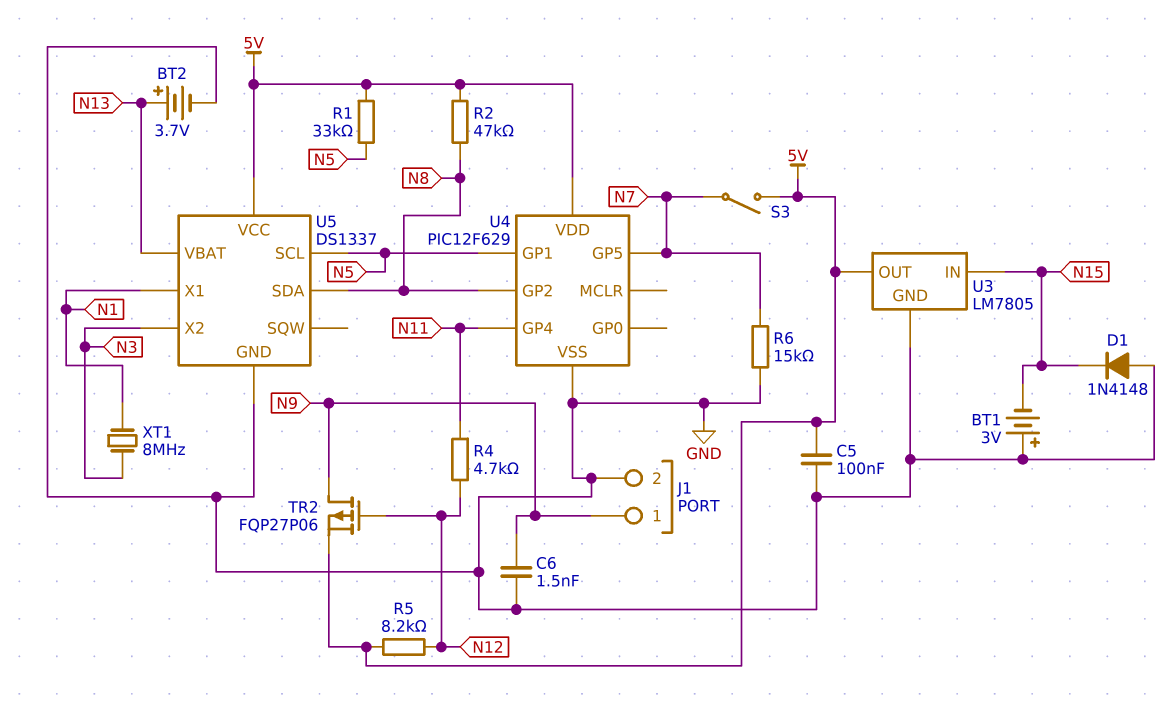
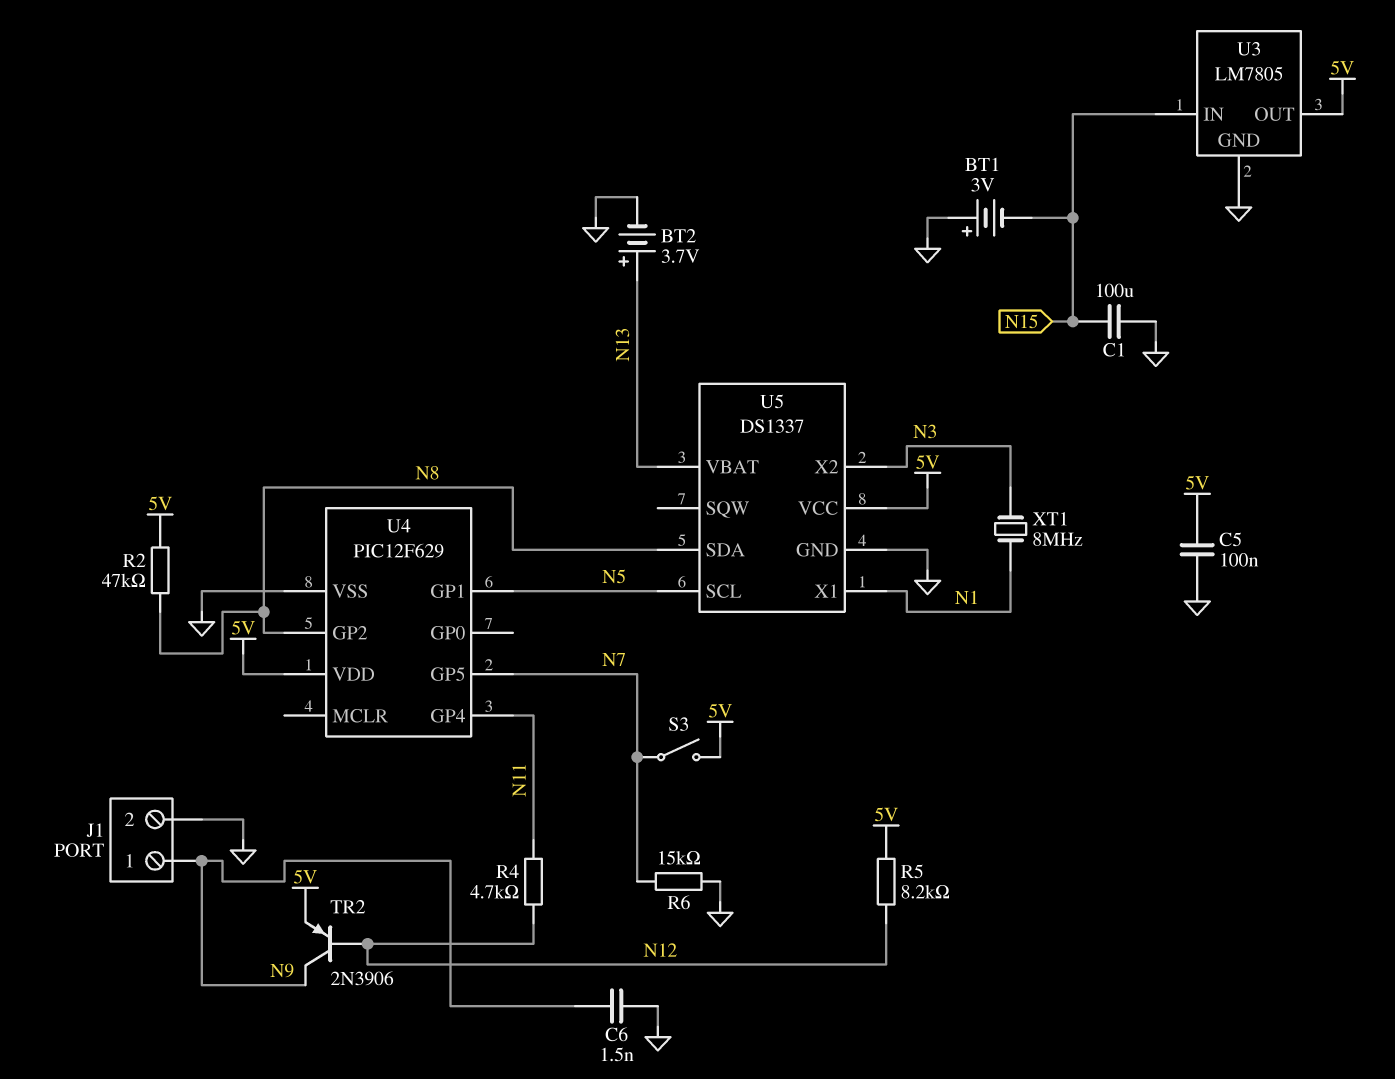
C1: none -> 100uF (GND, N15)
D1: diode 1N4148 (A GND, K N15) -> none
R1: 33k (5V, N5) -> none
TR2: PMOS FQP27P06 (G N12, D N9, S 5V) -> PNP 2N3906 (B N12, C N9, E 5V)

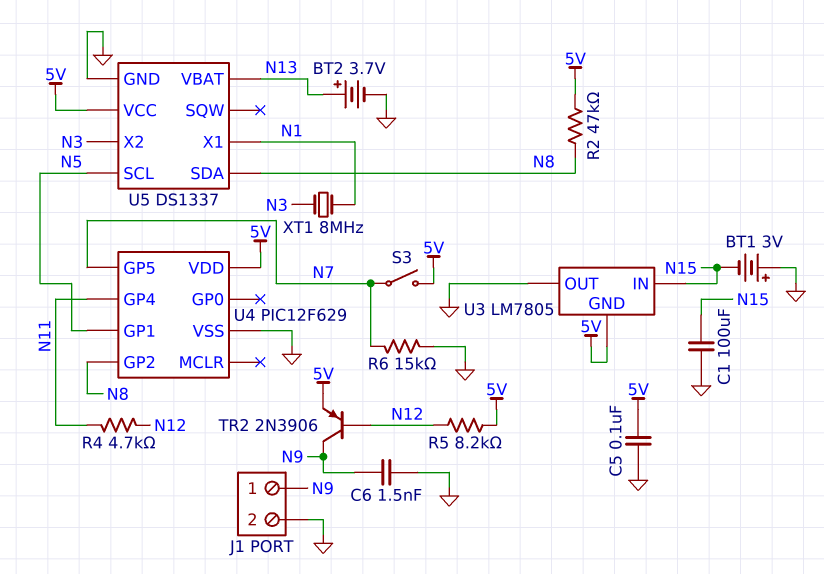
U3 pin GND: GND -> 5V
U3 pin OUT: 5V -> GND

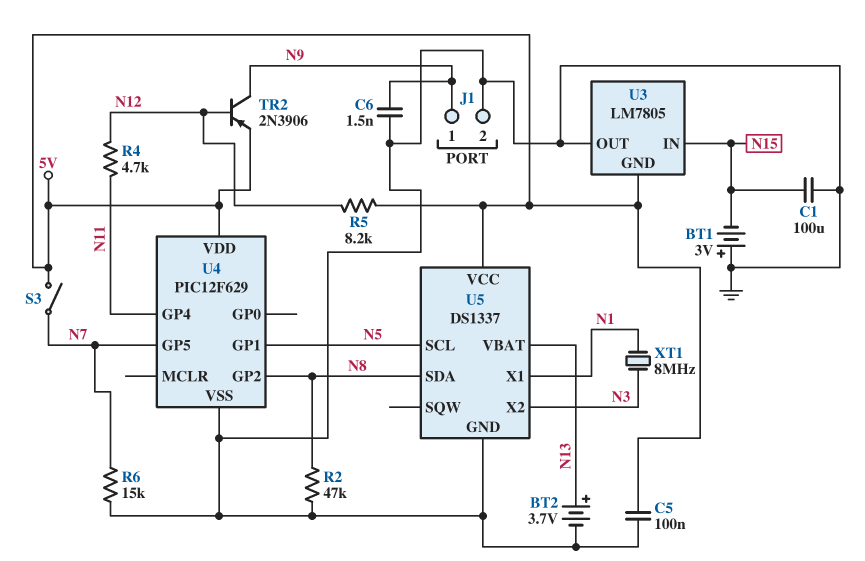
R2: 47k (5V, N8) -> 47k (GND, N8)

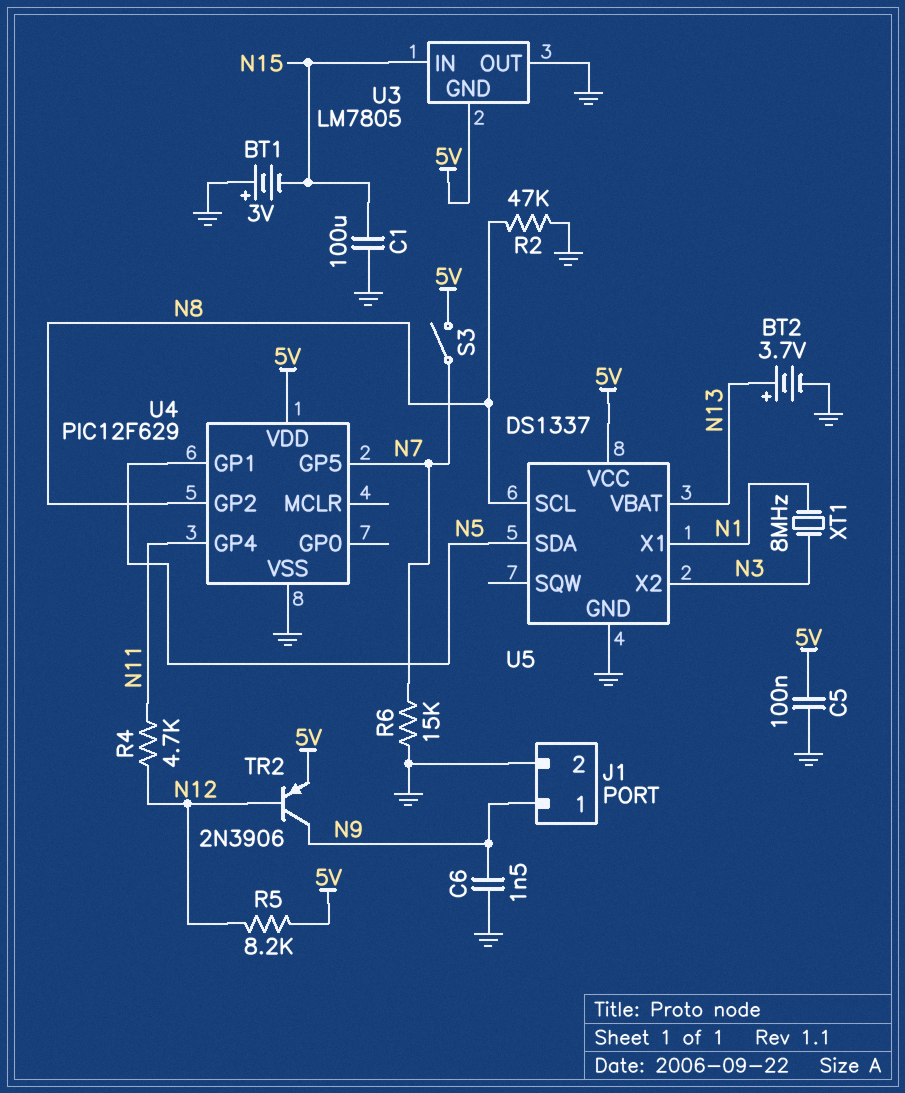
U5 pin SCL: N5 -> N8
U5 pin SDA: N8 -> N5

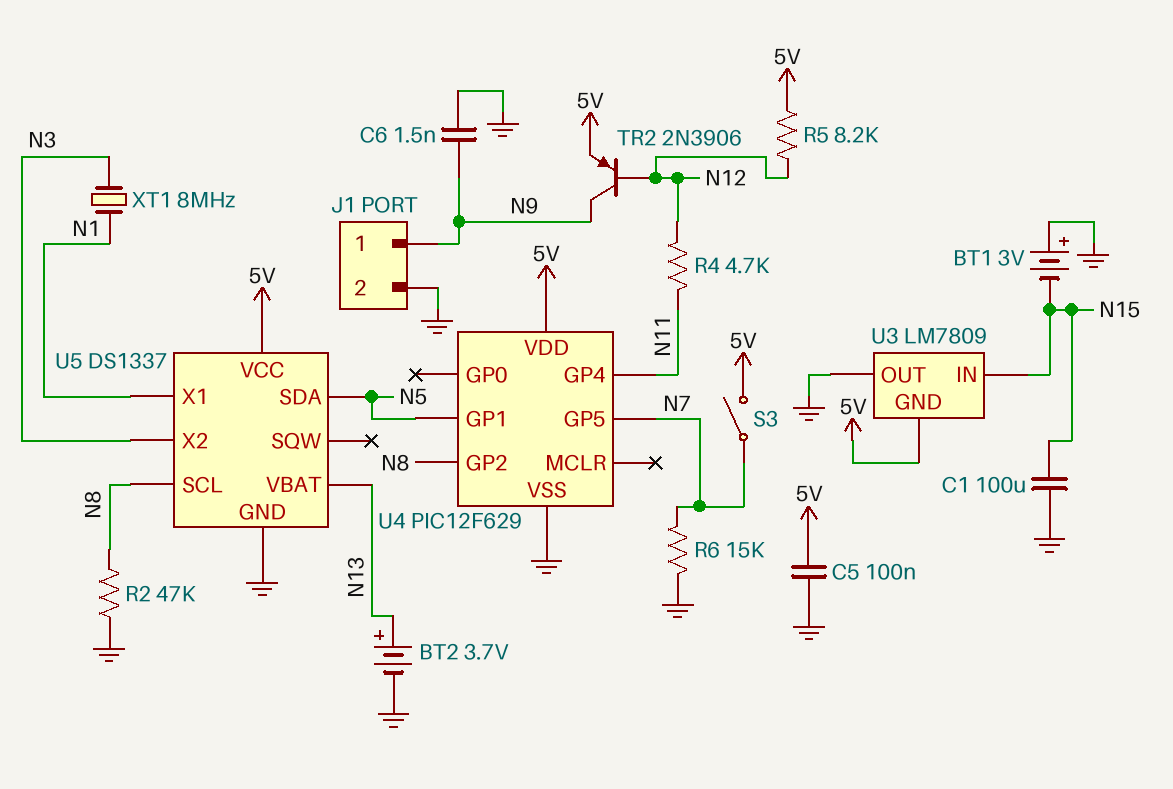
U3: LM7805 -> LM7809

